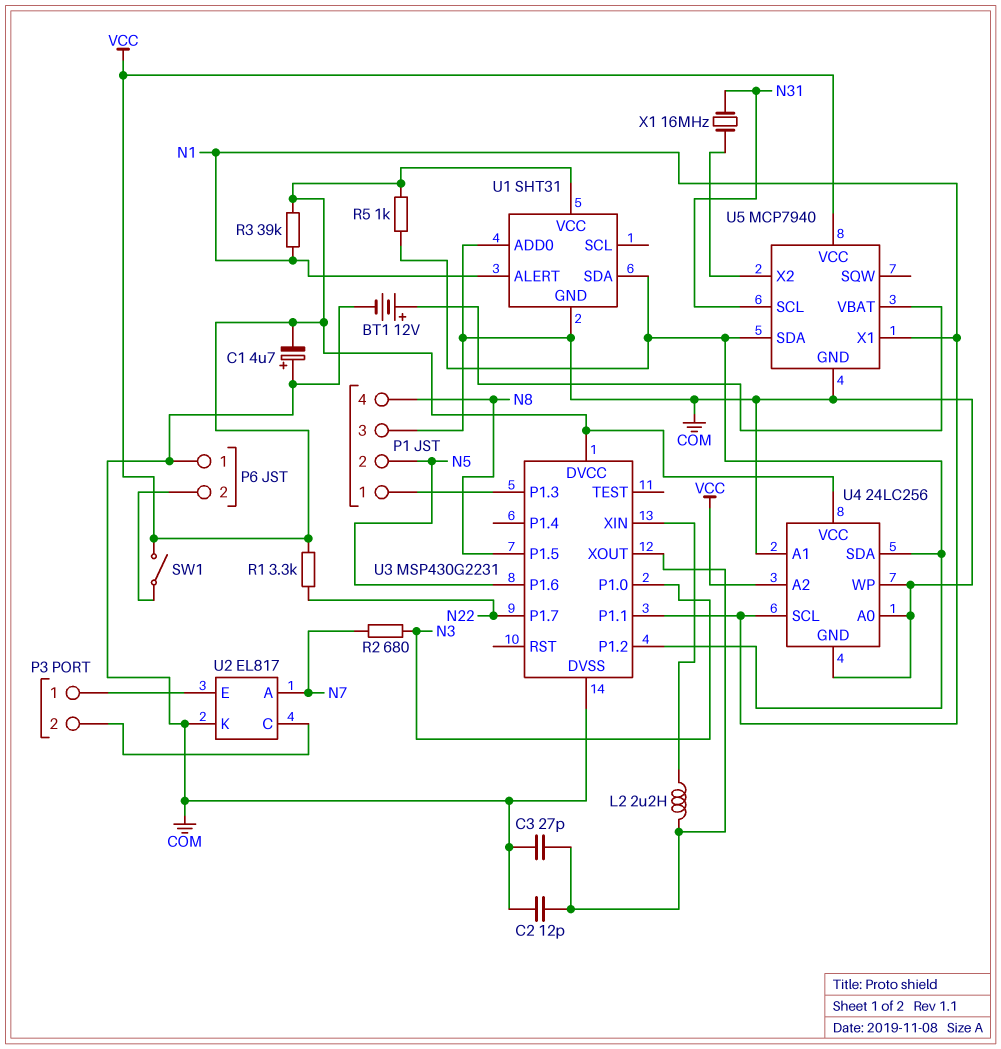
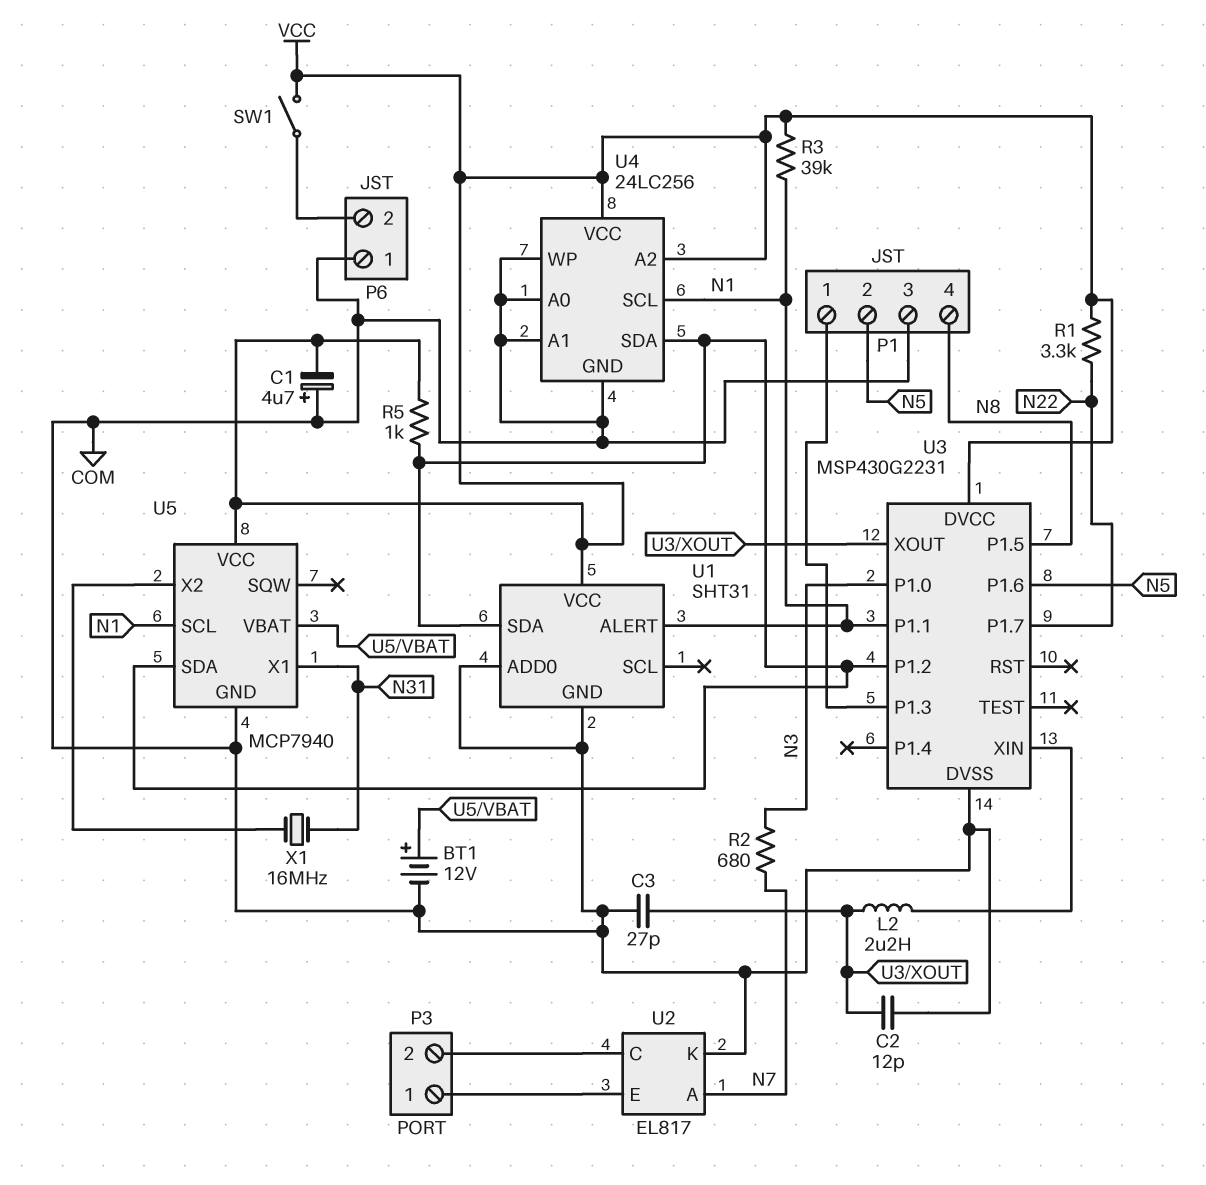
U5 pin SCL: N31 -> N1
U5 pin X1: N1 -> N31

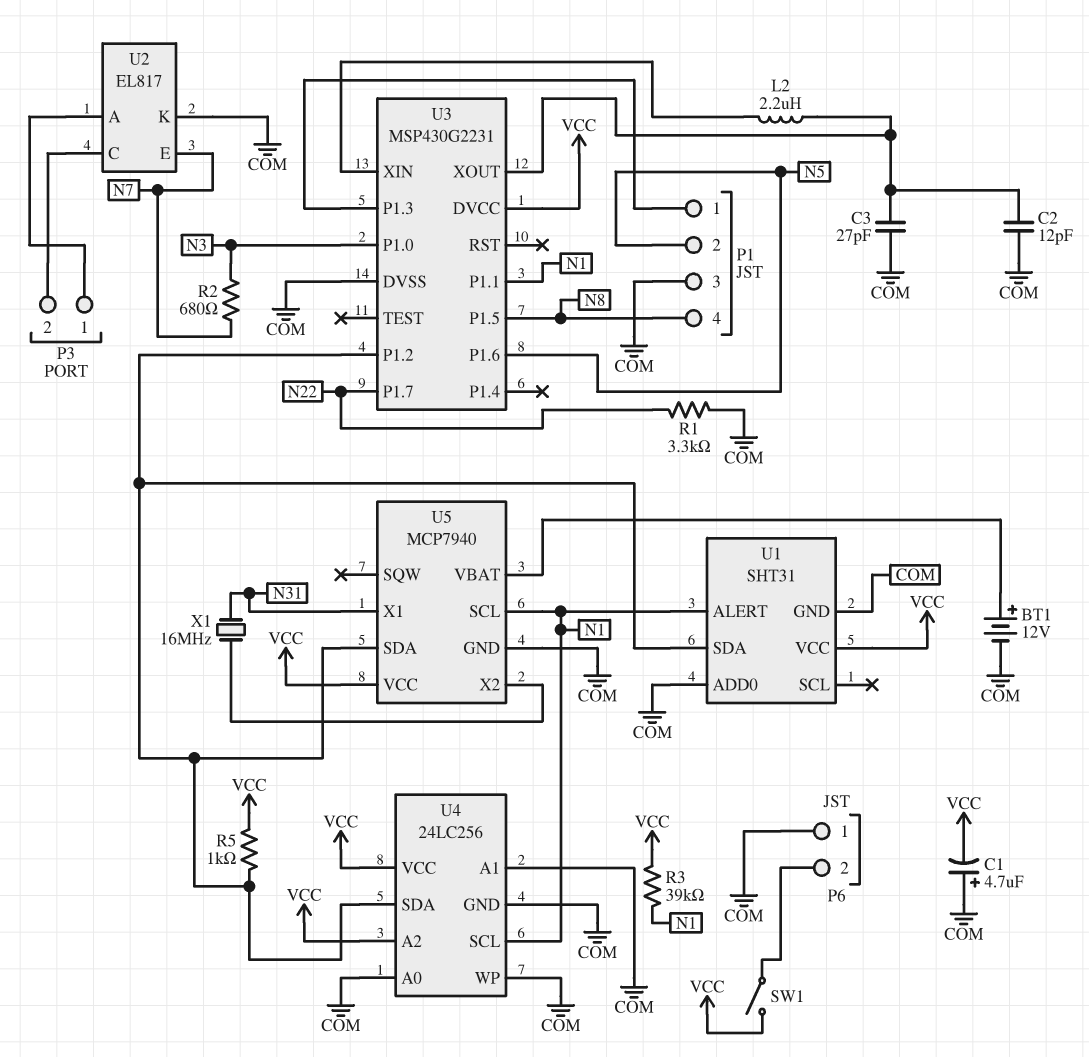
R1: 3.3k (N22, VCC) -> 3.3k (COM, N22)
U2 pin A: N7 -> P3/1
U2 pin E: P3/1 -> N7

